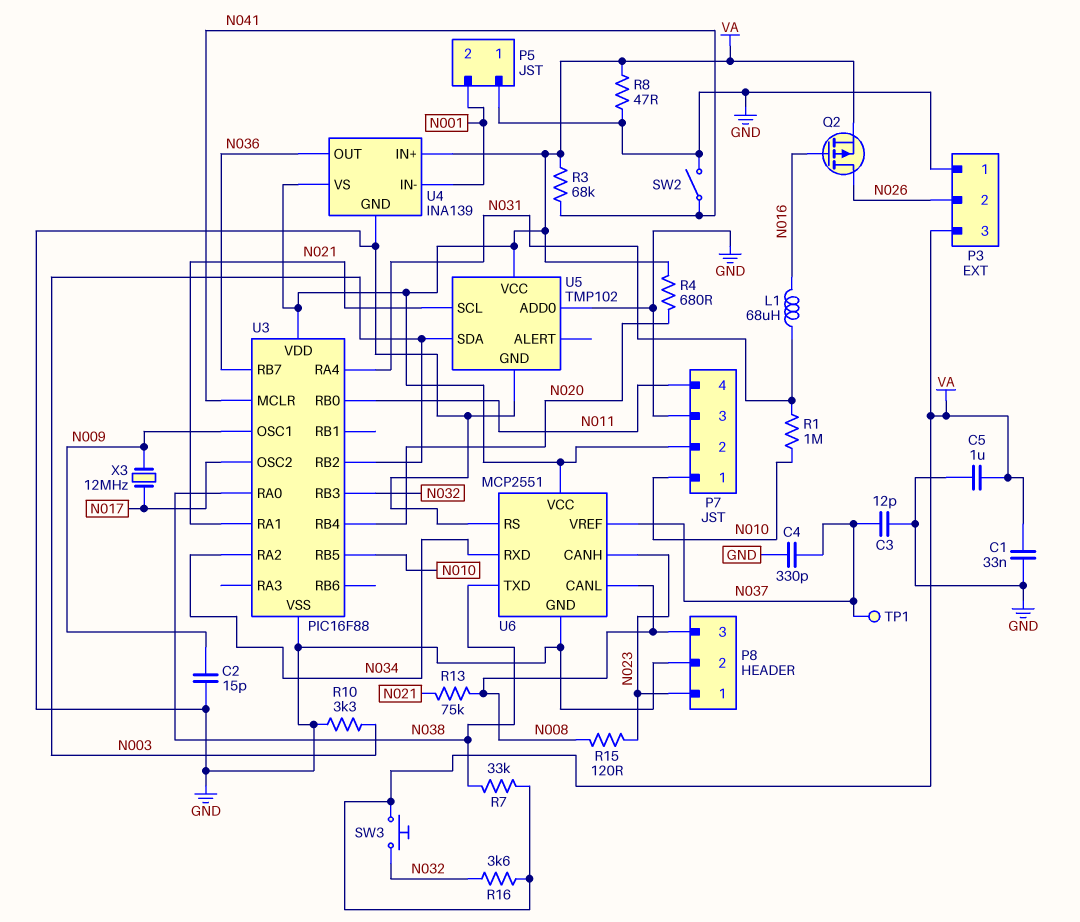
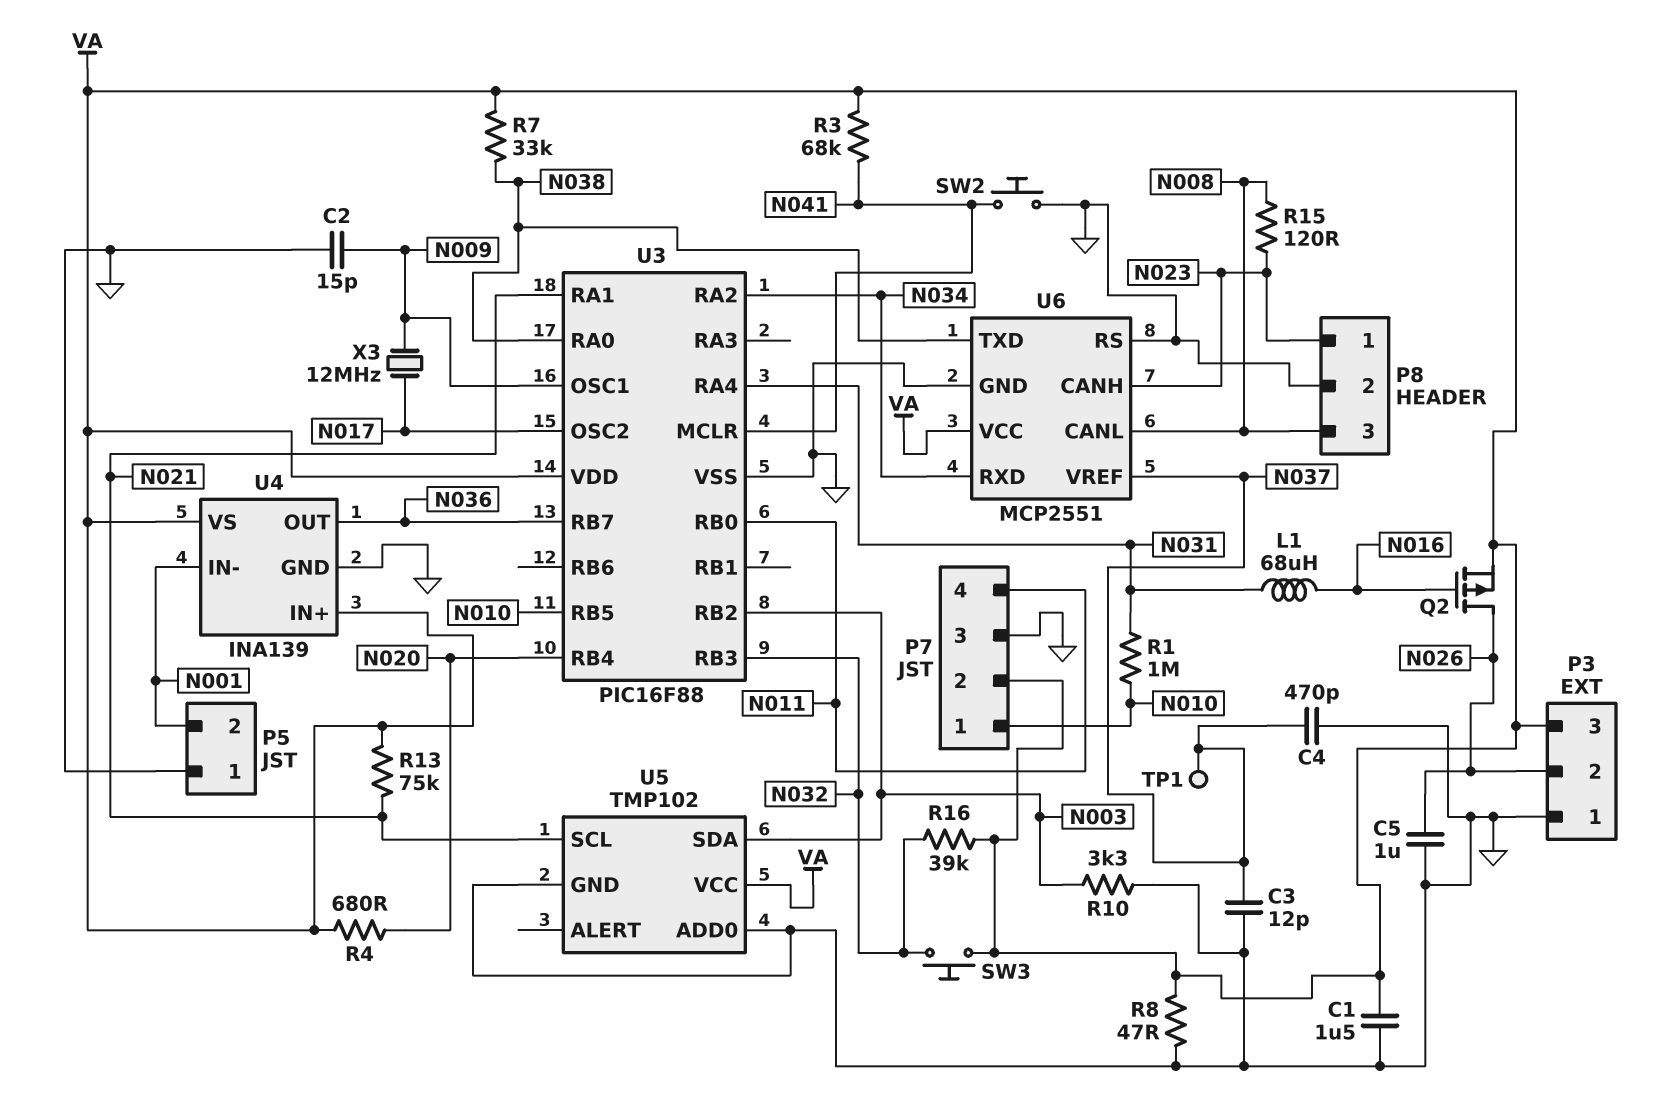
C1: 33nF (GND, VA) -> 1.5uF (GND, VA)
C4: 330pF (GND, N037) -> 470pF (GND, N037)
C5: 1uF (GND, VA) -> 1uF (GND, N026)
R13: 75k (N008, N021) -> 75k (N021, VA)
R16: 3.6k (N032, VA) -> 39k (N032, VA)
SW2: switch (GND, N041) -> button (GND, N041)

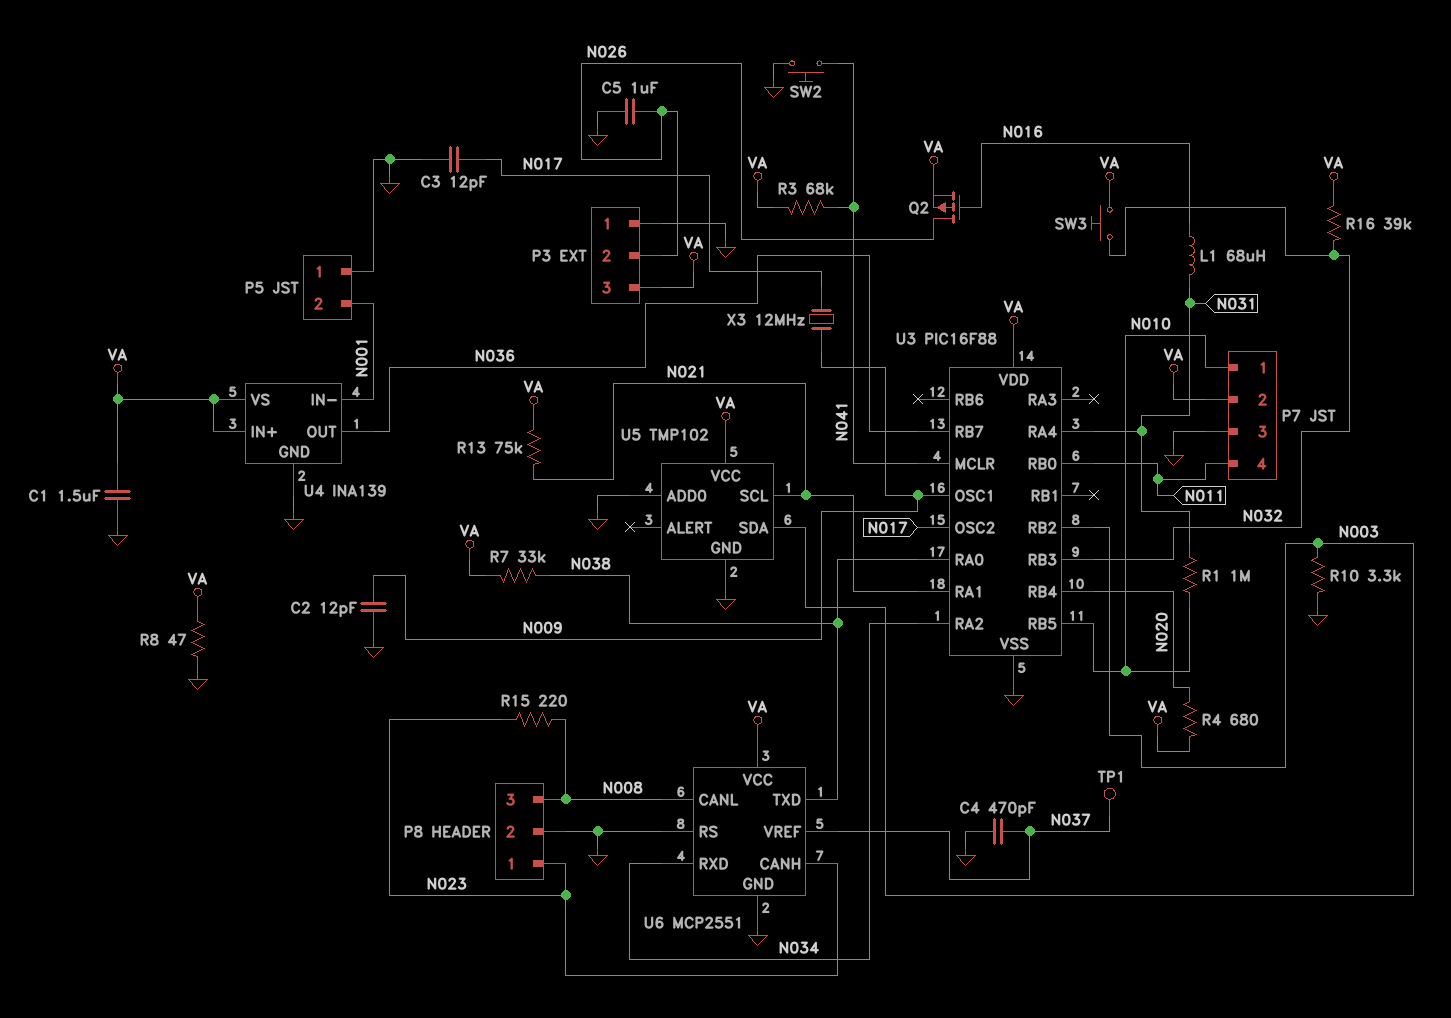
C2: 15pF (GND, N009) -> 12pF (GND, N009)
C3: 12pF (GND, N037) -> 12pF (GND, N017)
R15: 120 (N008, N023) -> 220 (N008, N023)

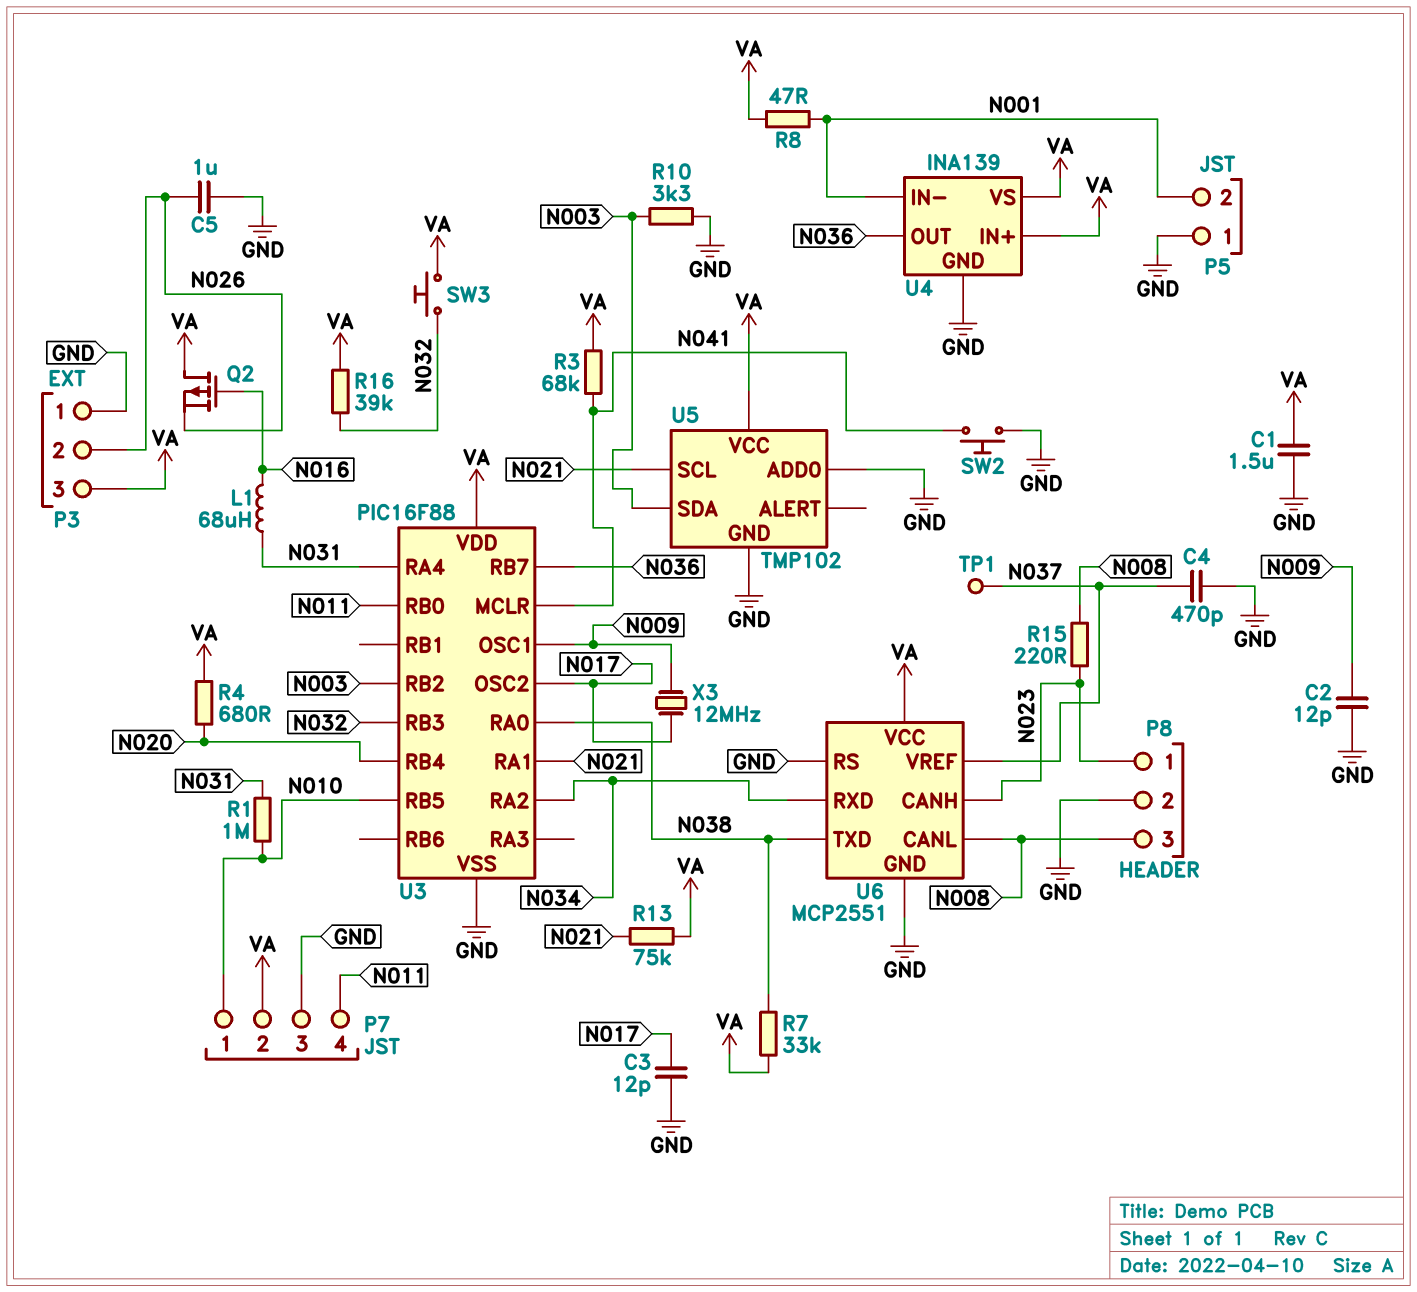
Q2: PMOS (G N016, D N026, S VA) -> PMOS (G N016, D VA, S N026)
R8: 47 (GND, VA) -> 47 (N001, VA)

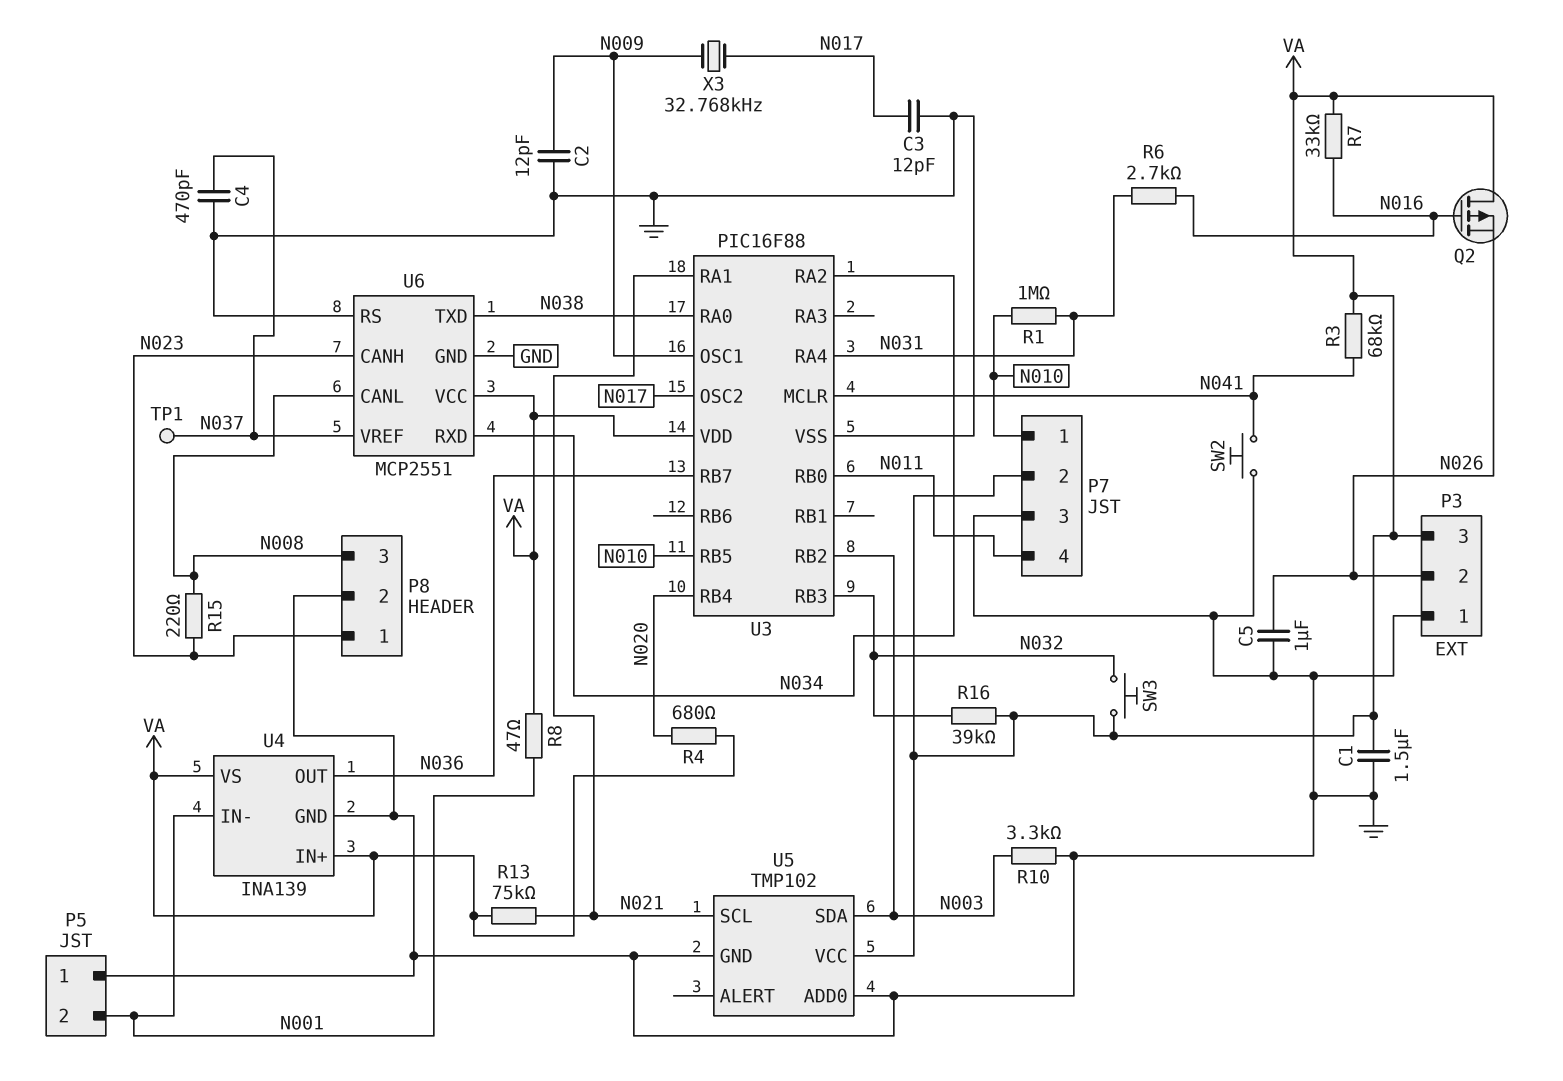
L1: 68uH (N016, N031) -> none
R6: none -> 2.7k (N016, N031)
R7: 33k (N038, VA) -> 33k (N016, VA)
X3: 12MHz (N009, N017) -> 32.768kHz (N009, N017)

